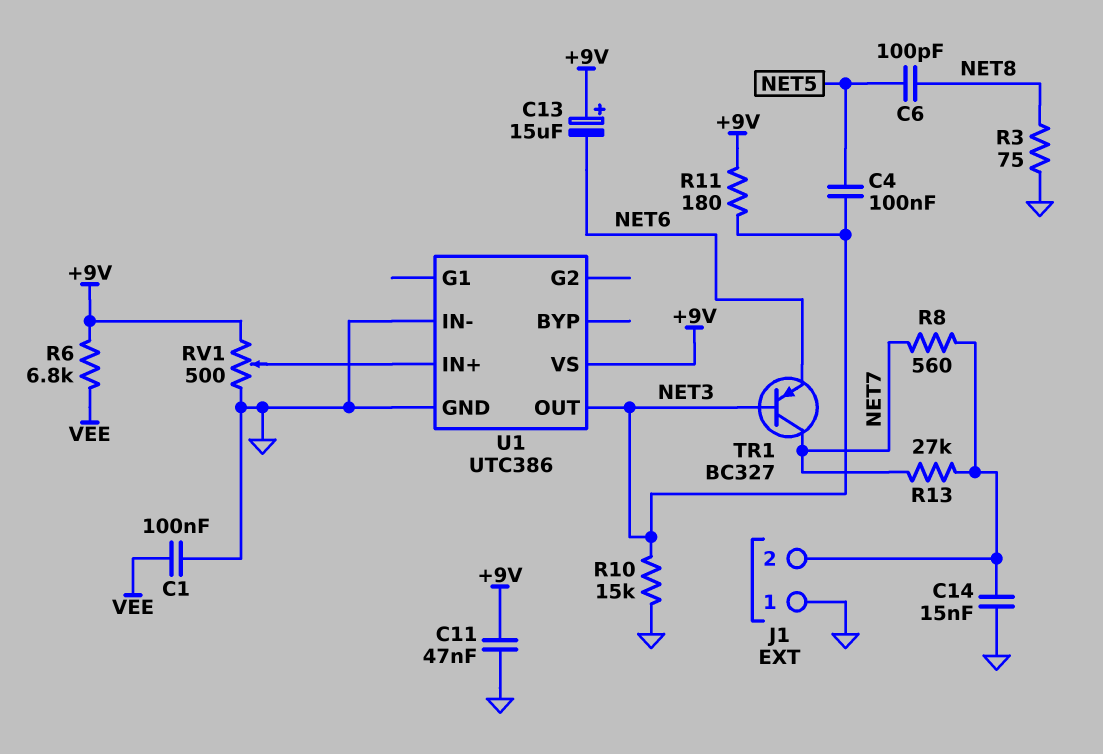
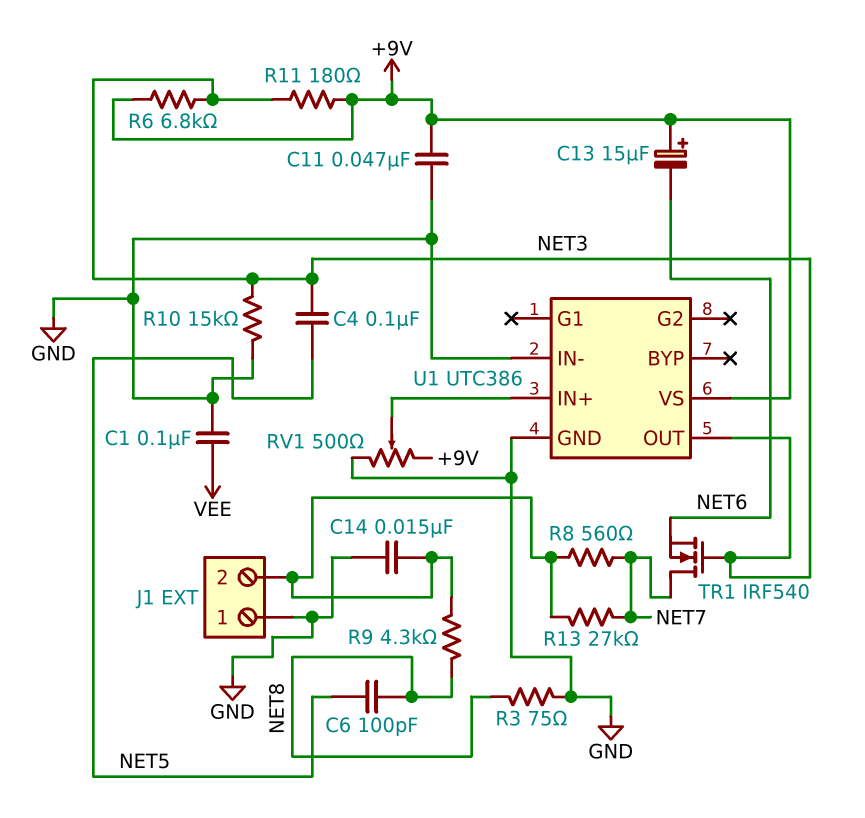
R6: 6.8k (+9V, VEE) -> 6.8k (+9V, NET3)
R9: none -> 4.3k (J1/2, NET8)
TR1: PNP BC327 (B NET3, C NET7, E NET6) -> NMOS IRF540 (G NET3, D NET7, S NET6)

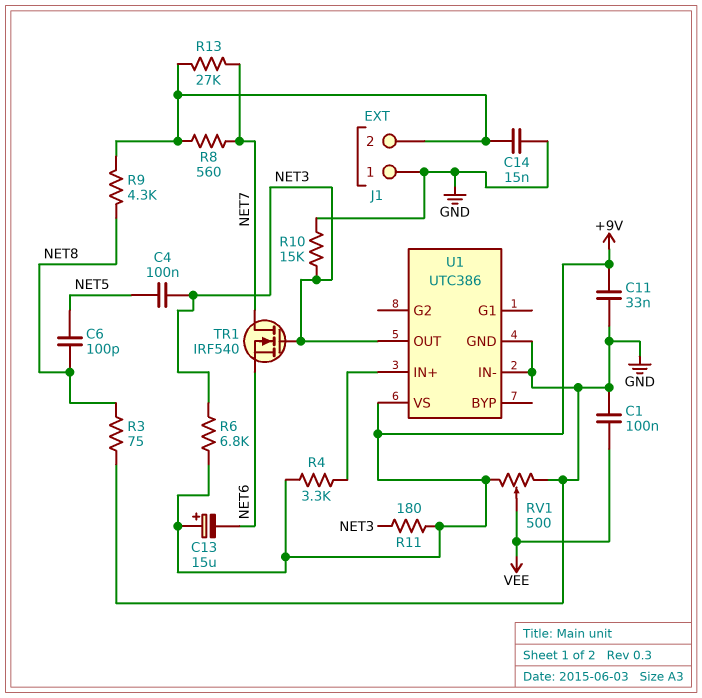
C11: 47nF (+9V, GND) -> 33nF (+9V, GND)
R4: none -> 3.3k (+9V, U1/IN+)
RV1: 500 (+9V, GND, wiper U1/IN+) -> 500 (+9V, GND, wiper VEE)

